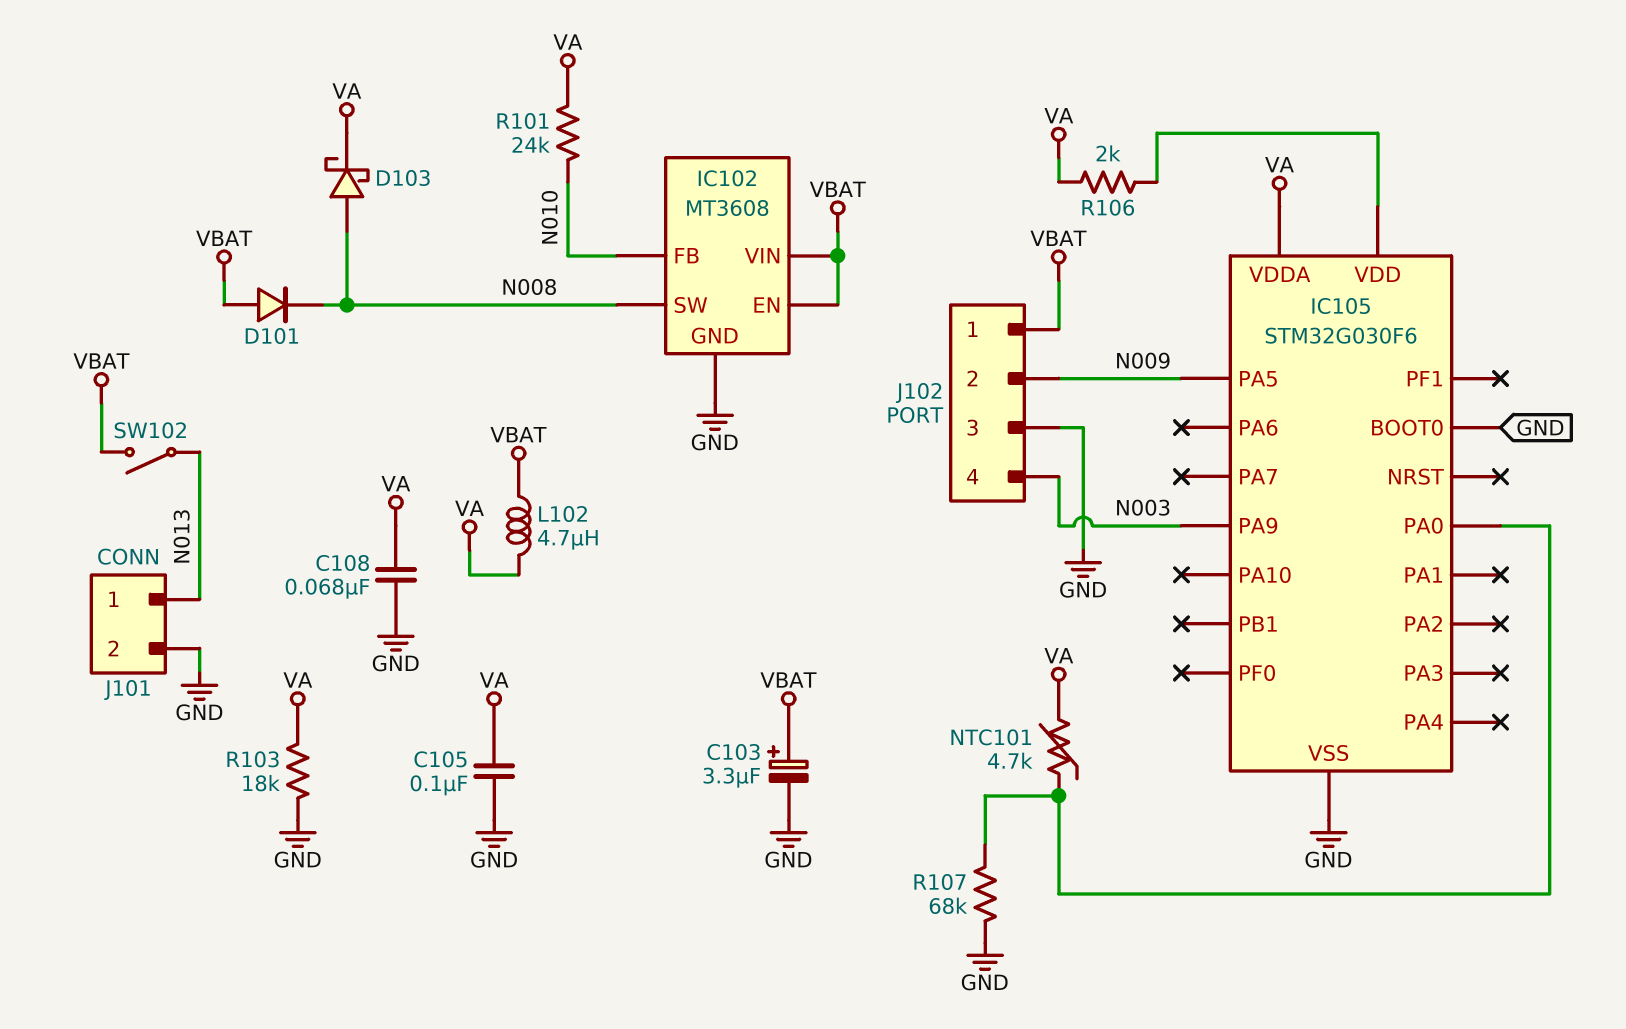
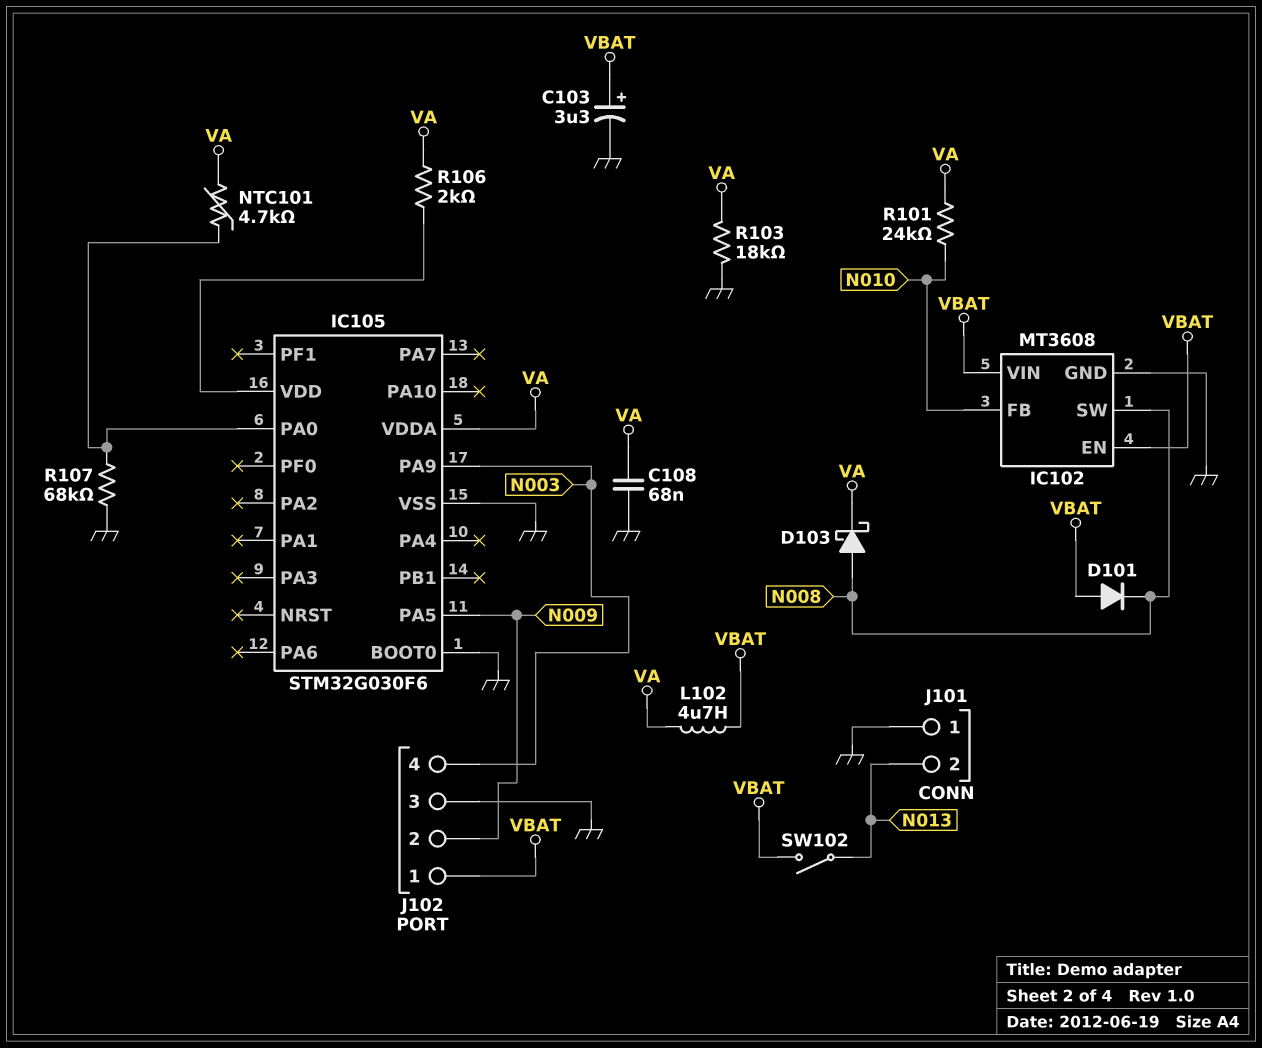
C105: 100nF (GND, VA) -> none
J101 pin 1: N013 -> GND
J101 pin 2: GND -> N013

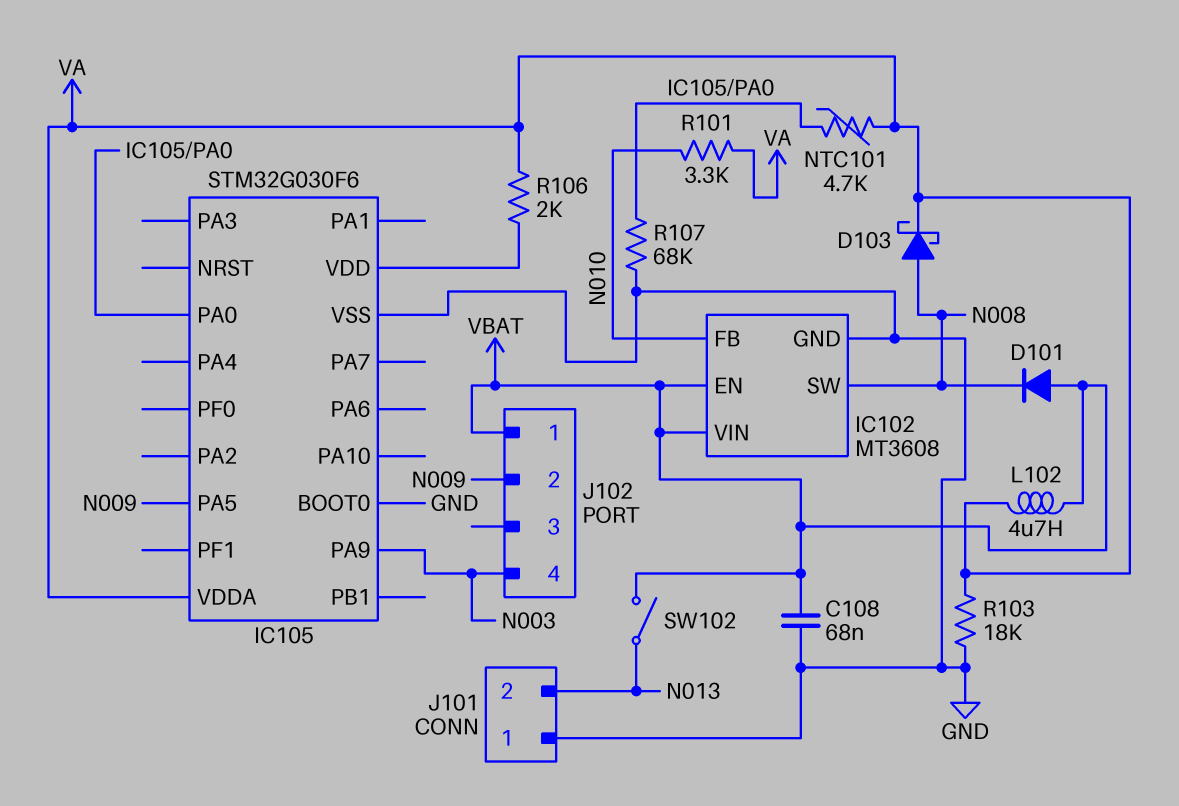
C103: 3.3uF (plus VBAT, minus GND) -> none
C108: 68nF (GND, VA) -> 68nF (GND, VBAT)
J102 pin 3: GND -> none
R101: 24k (N010, VA) -> 3.3k (N010, VA)

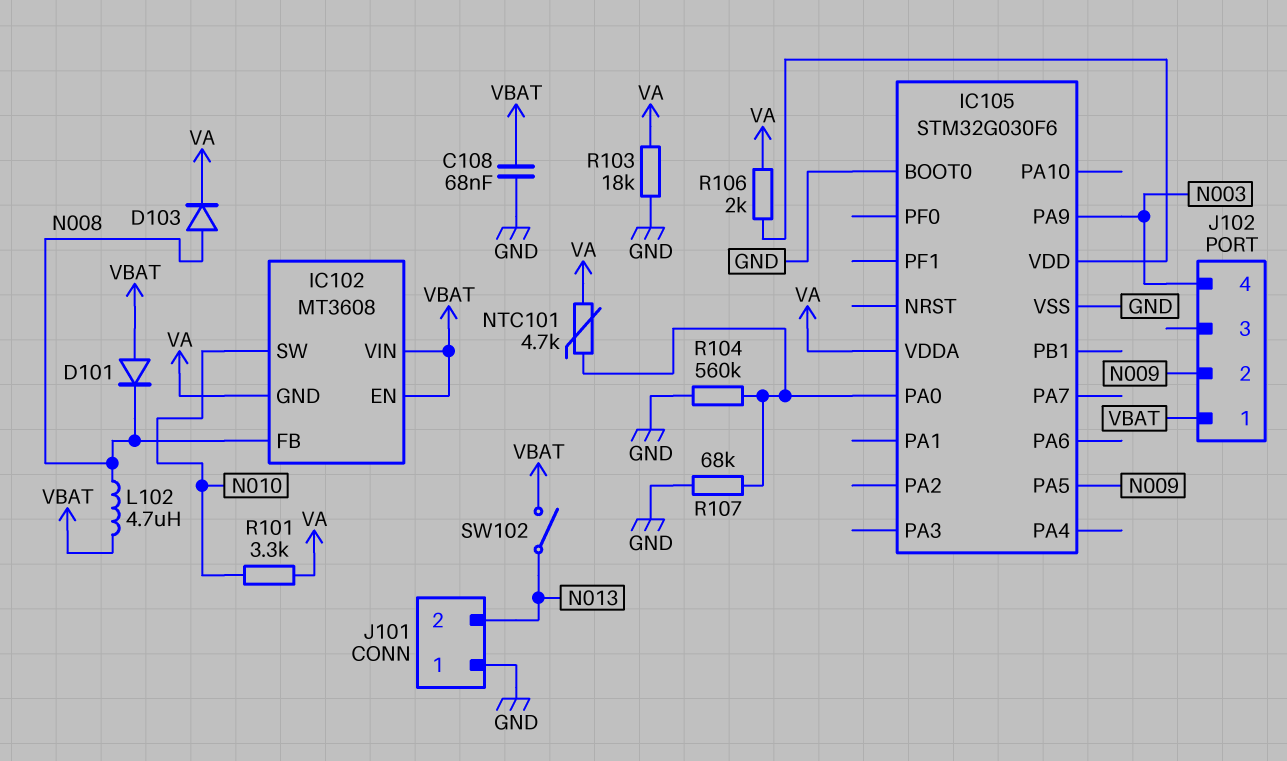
D103: schottky (A N008, K VA) -> diode (A N008, K VA)
IC102 pin FB: N010 -> N008
IC102 pin GND: GND -> VA
IC102 pin SW: N008 -> N010
L102: 4.7uH (VA, VBAT) -> 4.7uH (N008, VBAT)
R104: none -> 560k (GND, IC105/PA0)

